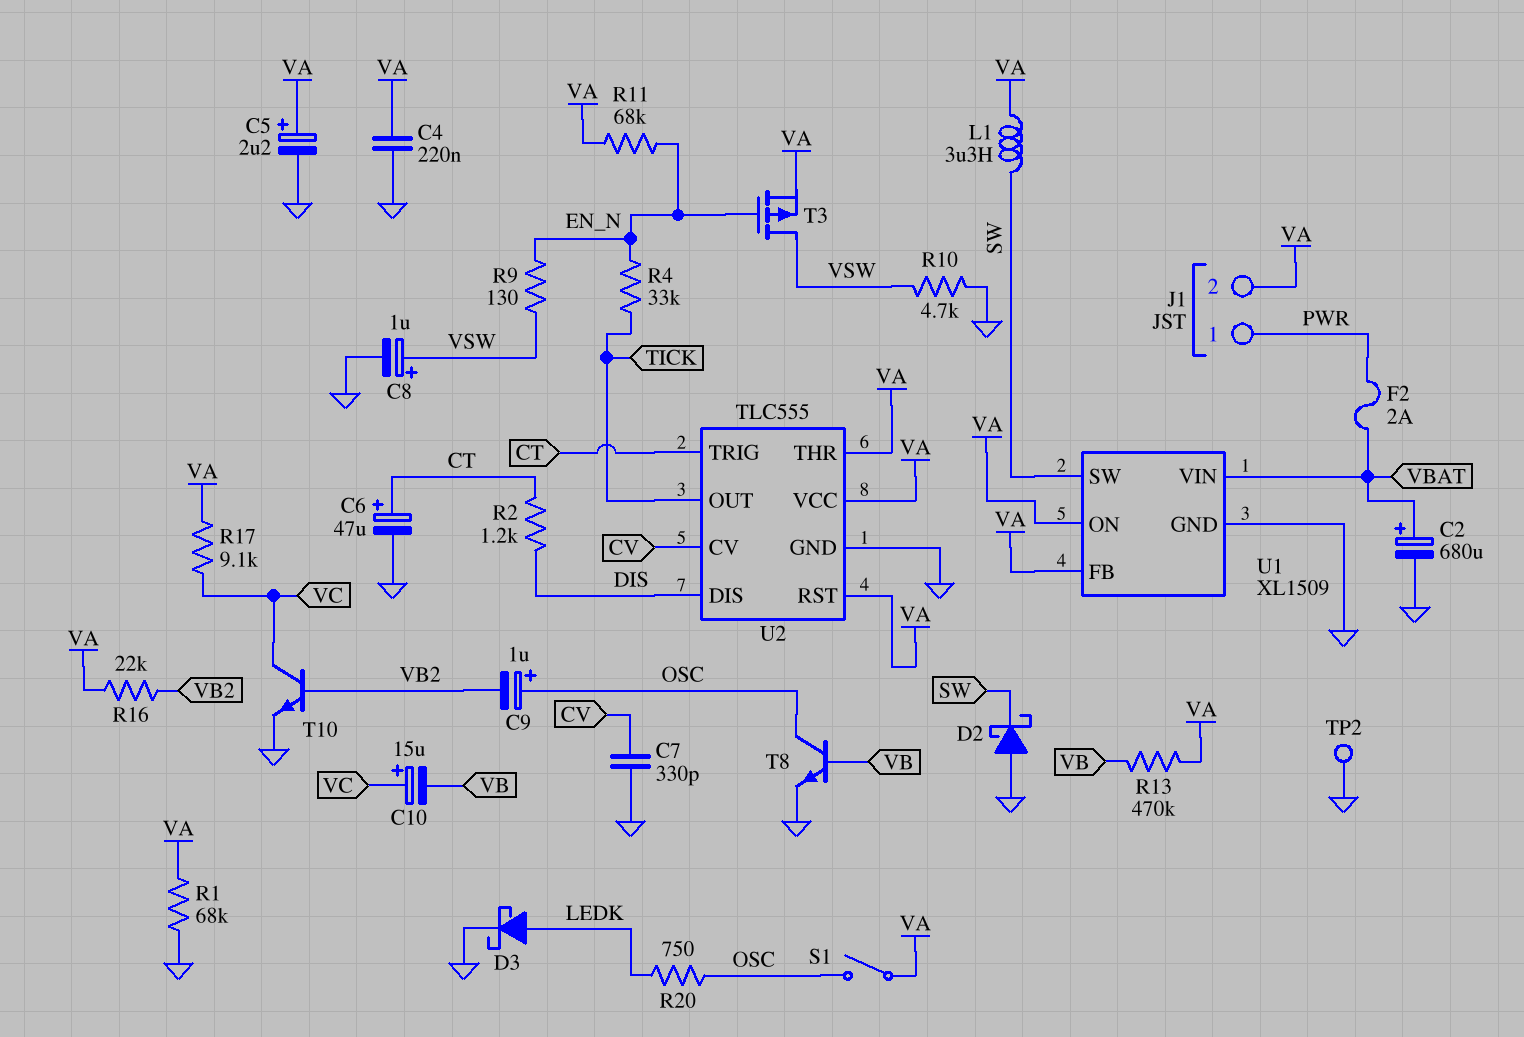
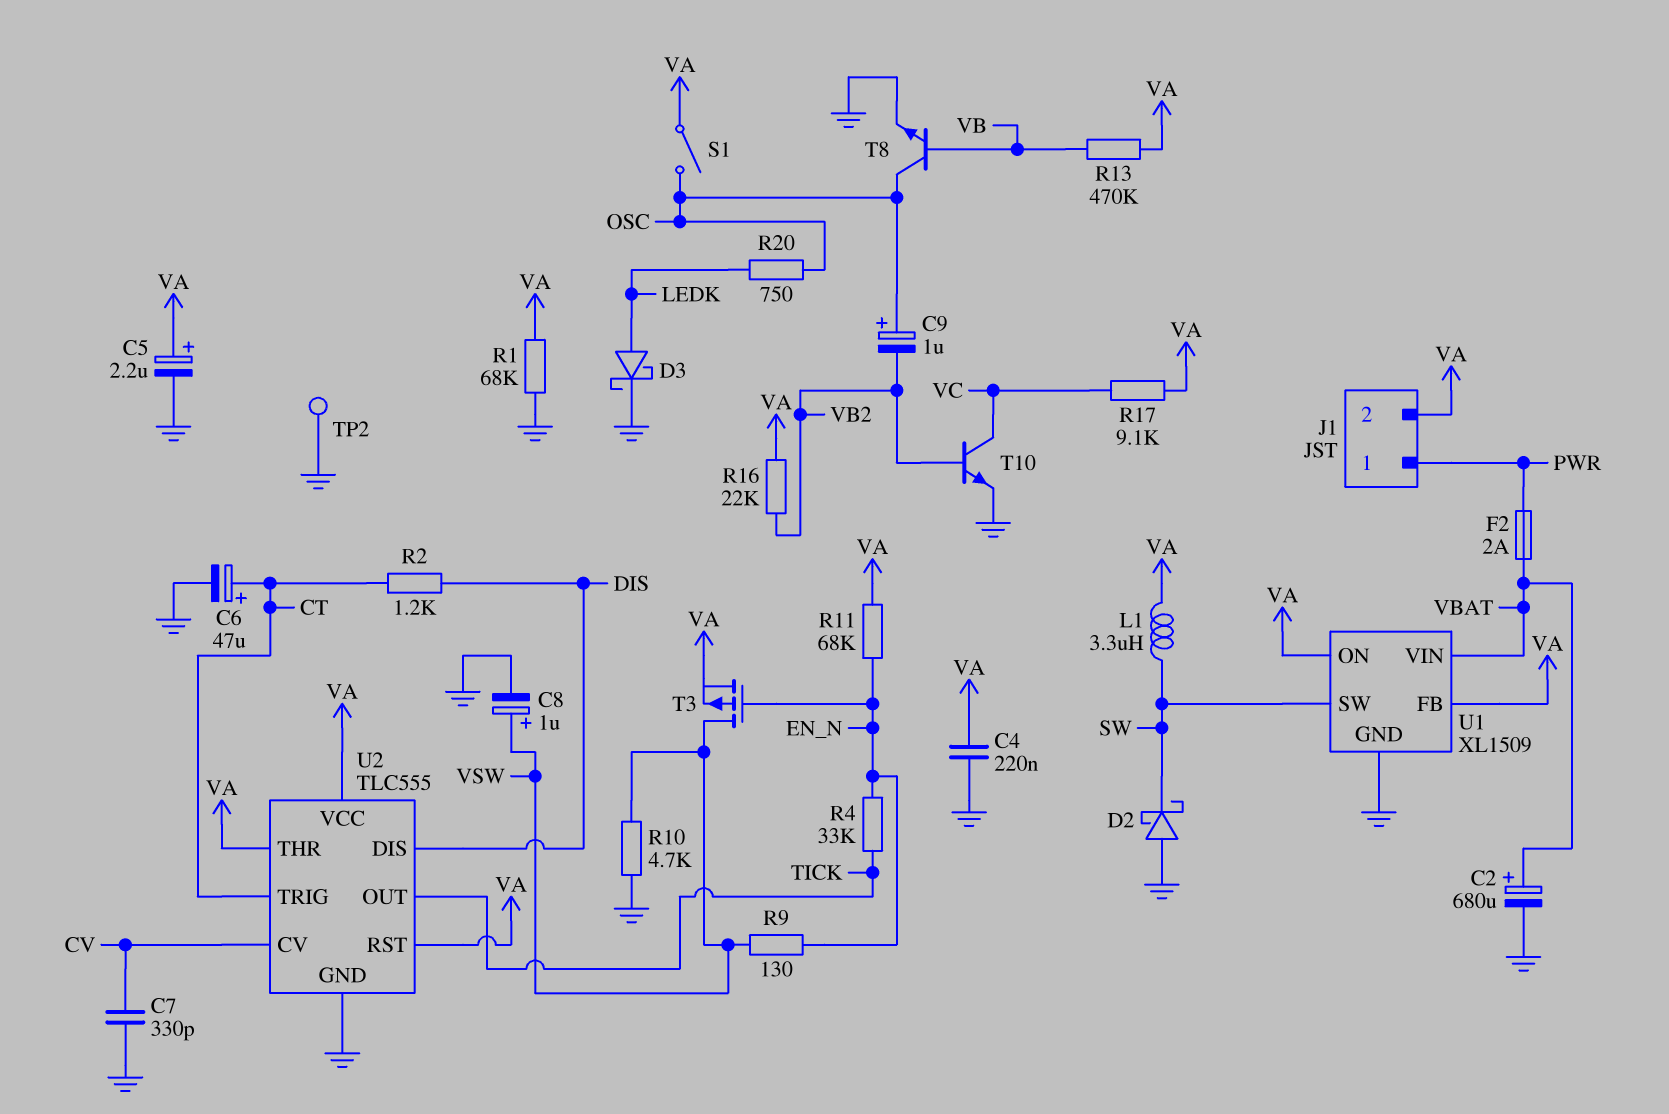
C10: 15uF (plus VC, minus VB) -> none

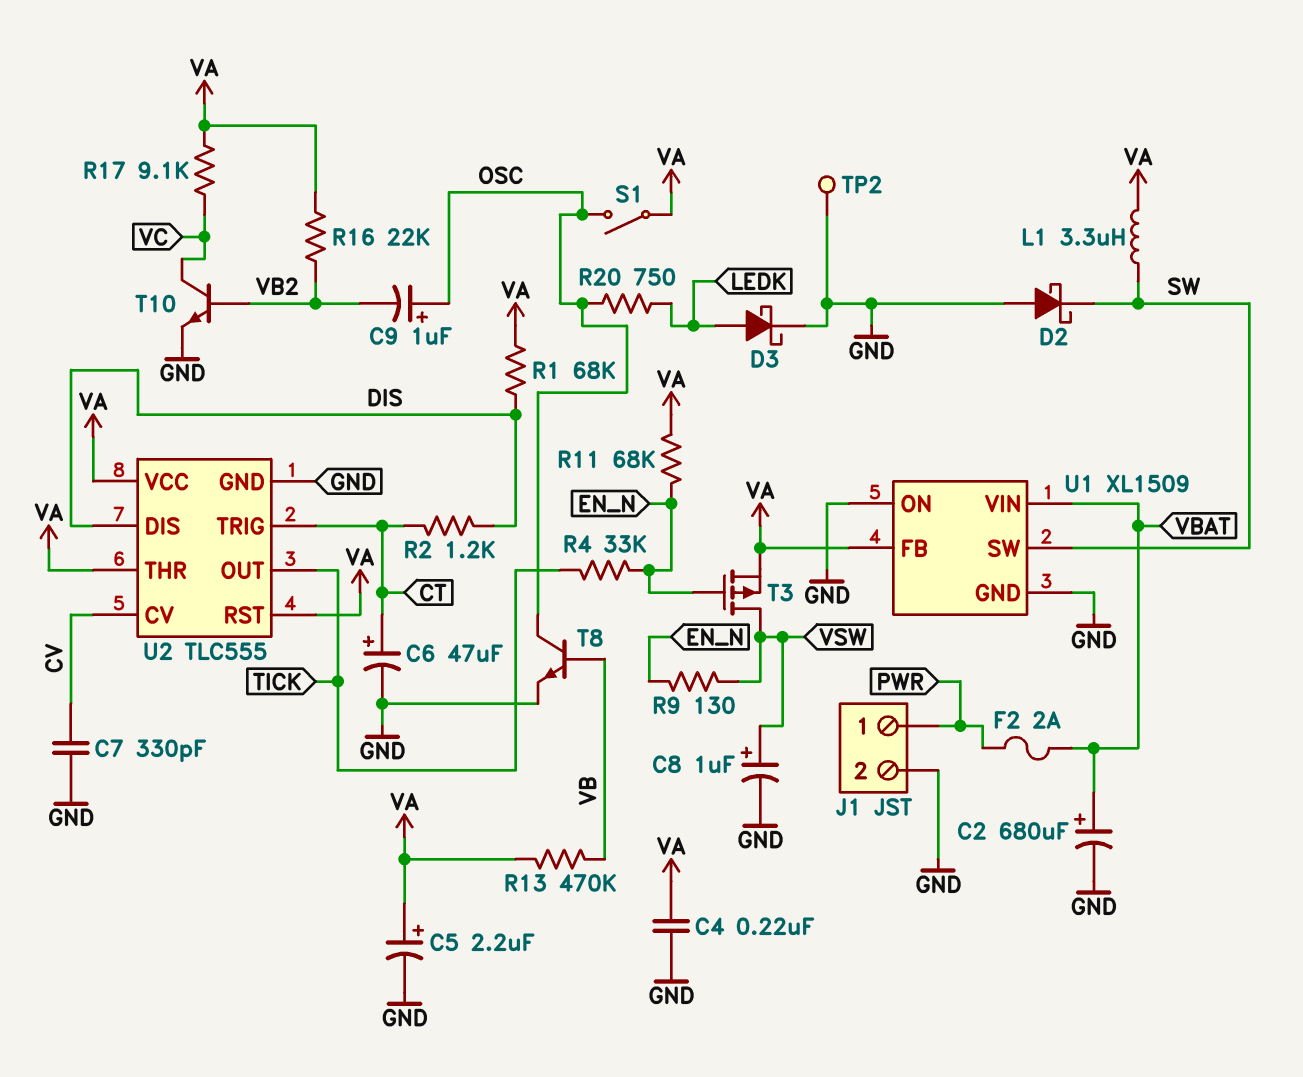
J1 pin 2: VA -> GND
R1: 68k (GND, VA) -> 68k (DIS, VA)
R10: 4.7k (GND, VSW) -> none
U1 pin ON: VA -> GND

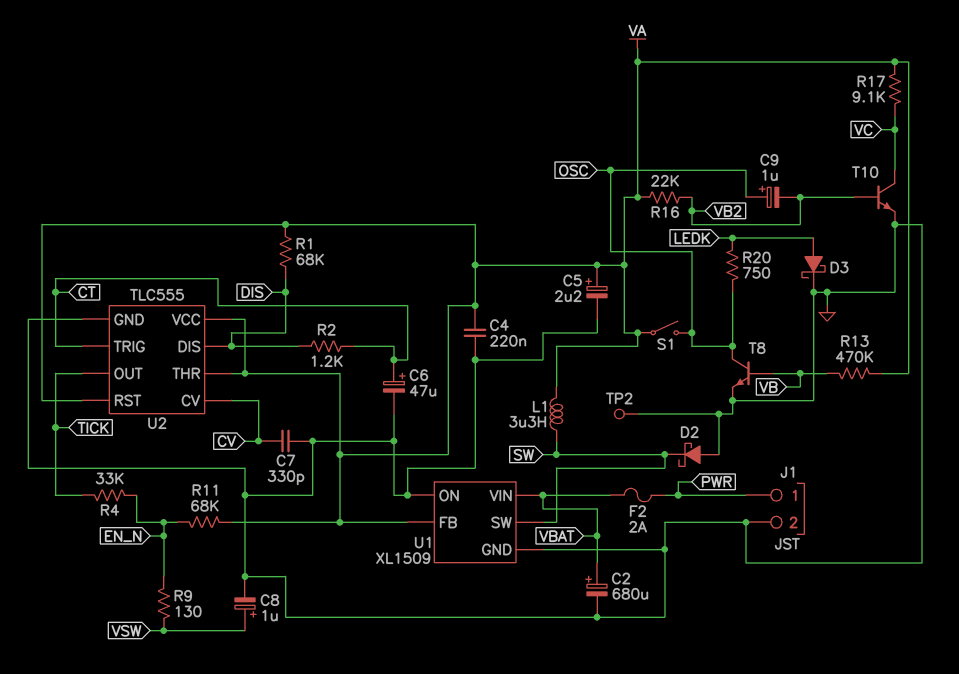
T3: PMOS (G EN_N, D VSW, S VA) -> none

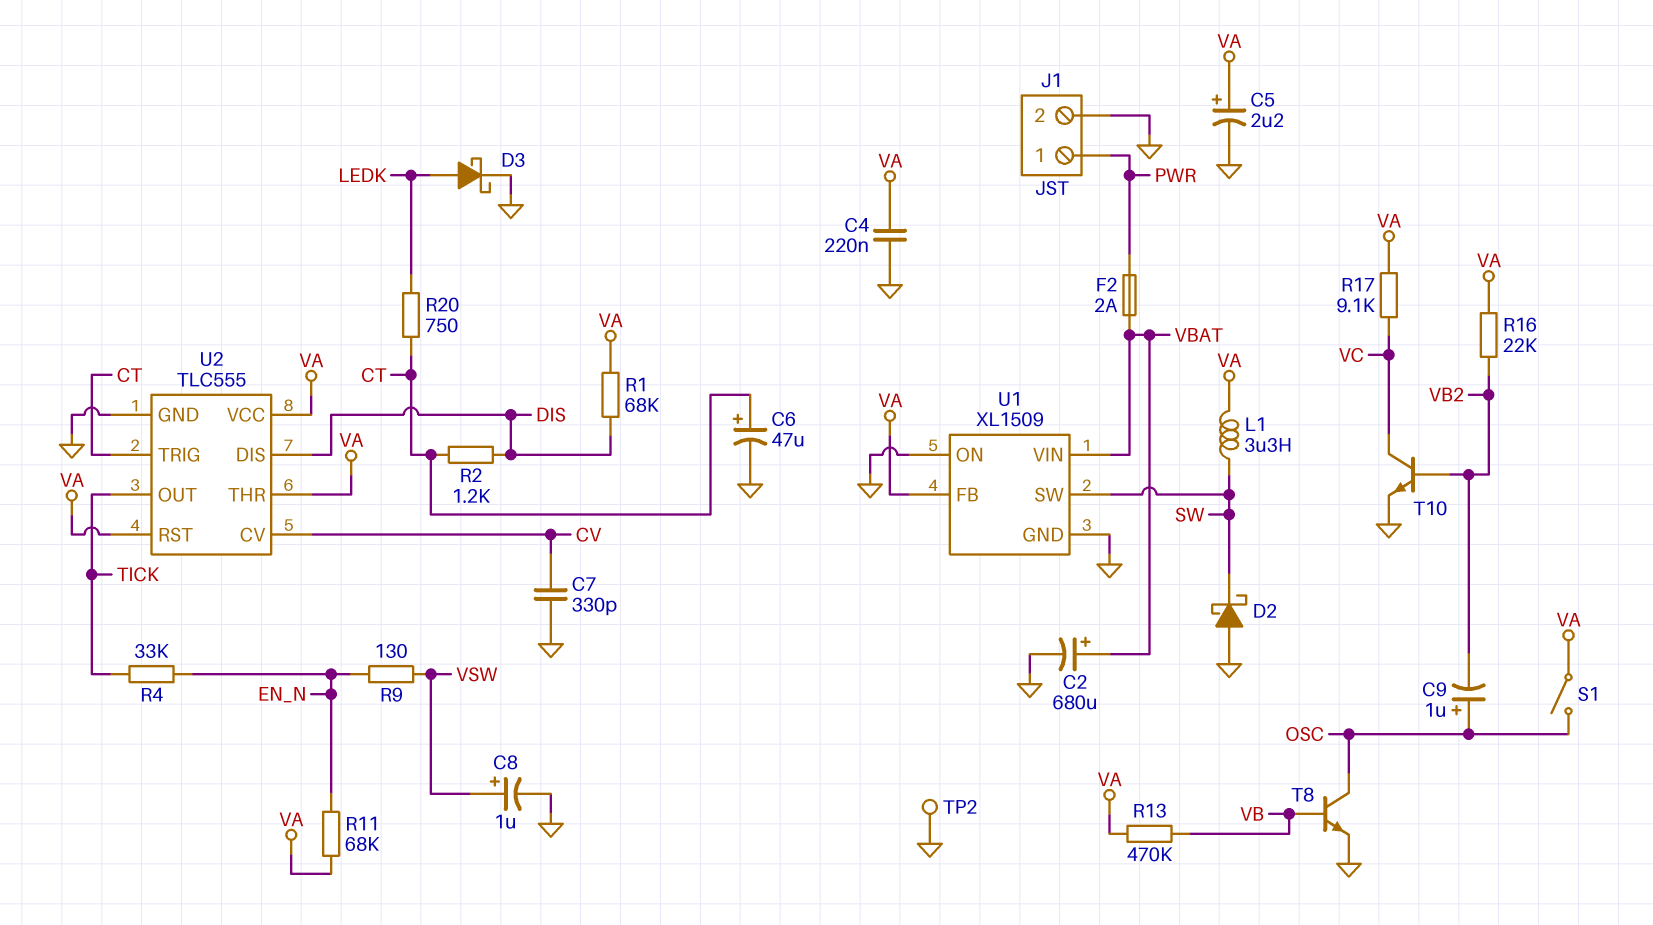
R20: 750 (LEDK, OSC) -> 750 (CT, LEDK)

